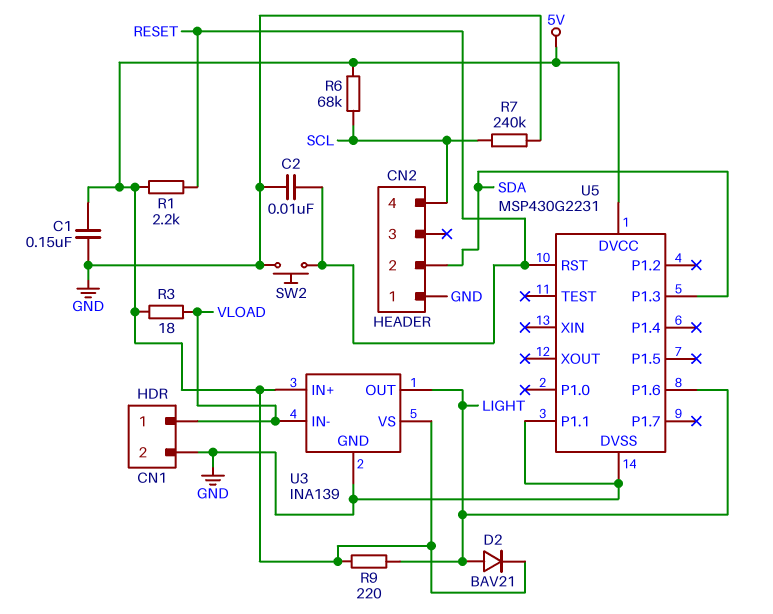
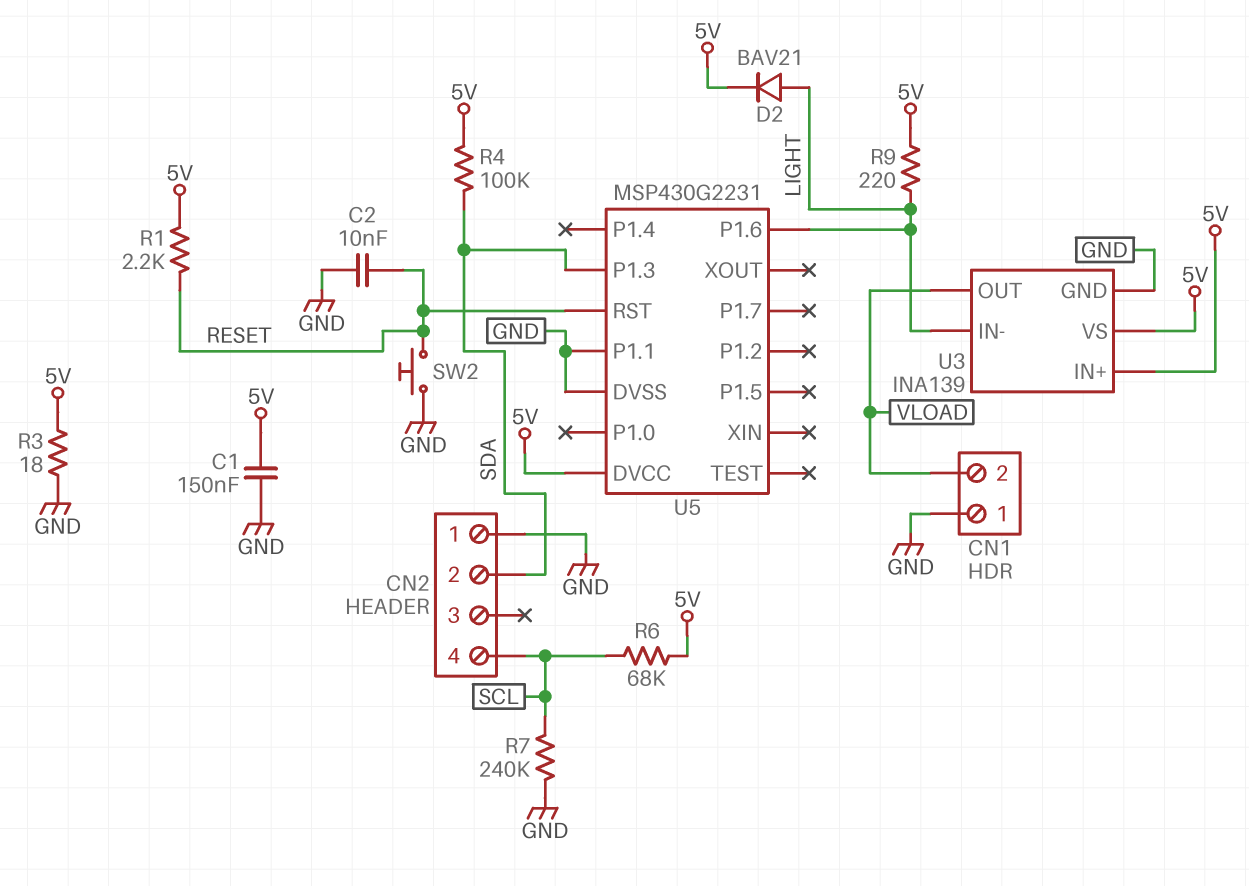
CN1 pin 1: VLOAD -> GND
CN1 pin 2: GND -> VLOAD
R3: 18 (5V, VLOAD) -> 18 (5V, GND)
R4: none -> 100k (5V, SDA)
U3 pin IN-: VLOAD -> LIGHT
U3 pin OUT: LIGHT -> VLOAD

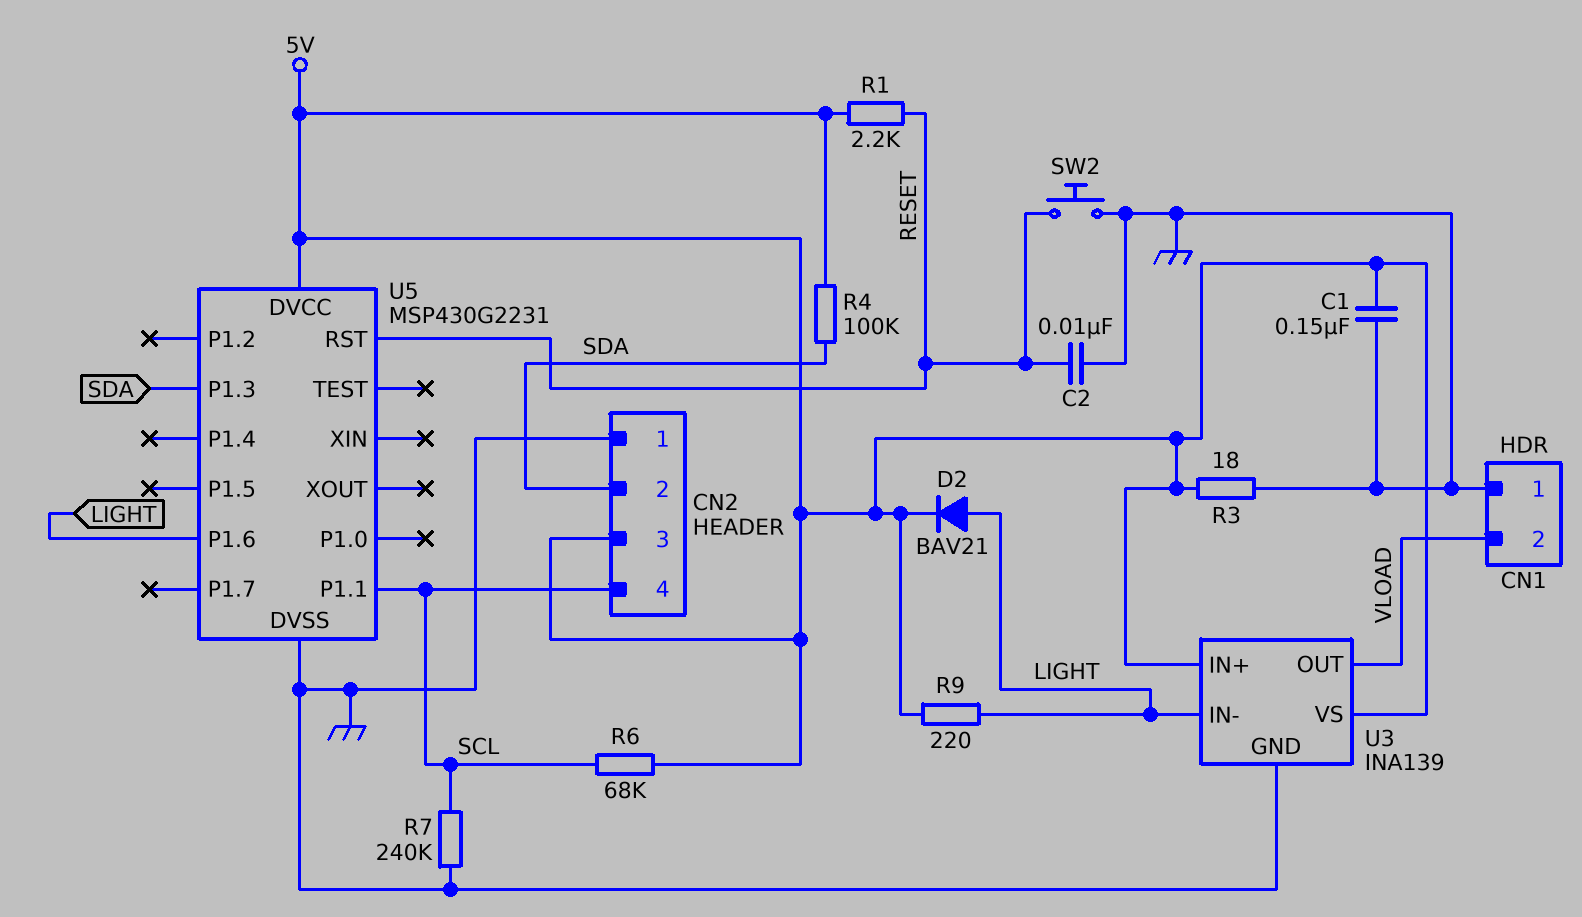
CN2 pin 3: none -> 5V
U5 pin P1.1: GND -> SCL

